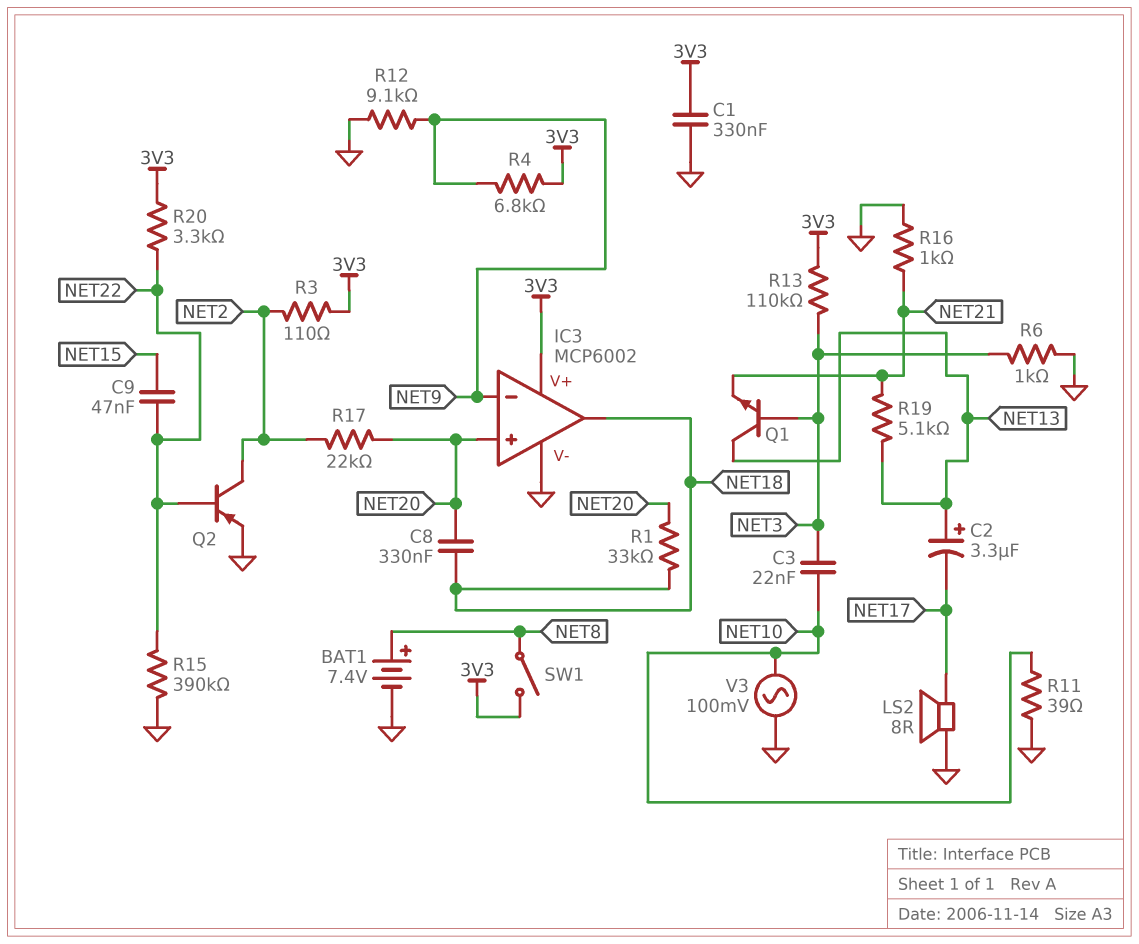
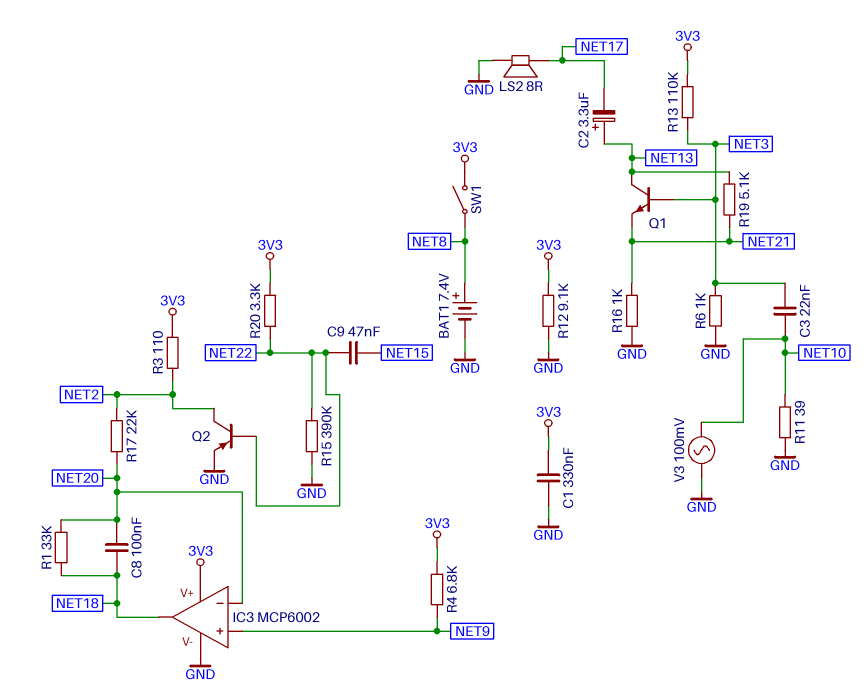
C8: 330nF (NET18, NET20) -> 100nF (NET18, NET20)
IC3 pin in+: NET20 -> NET9
IC3 pin in-: NET9 -> NET20
R12: 9.1k (GND, NET9) -> 9.1k (3V3, GND)

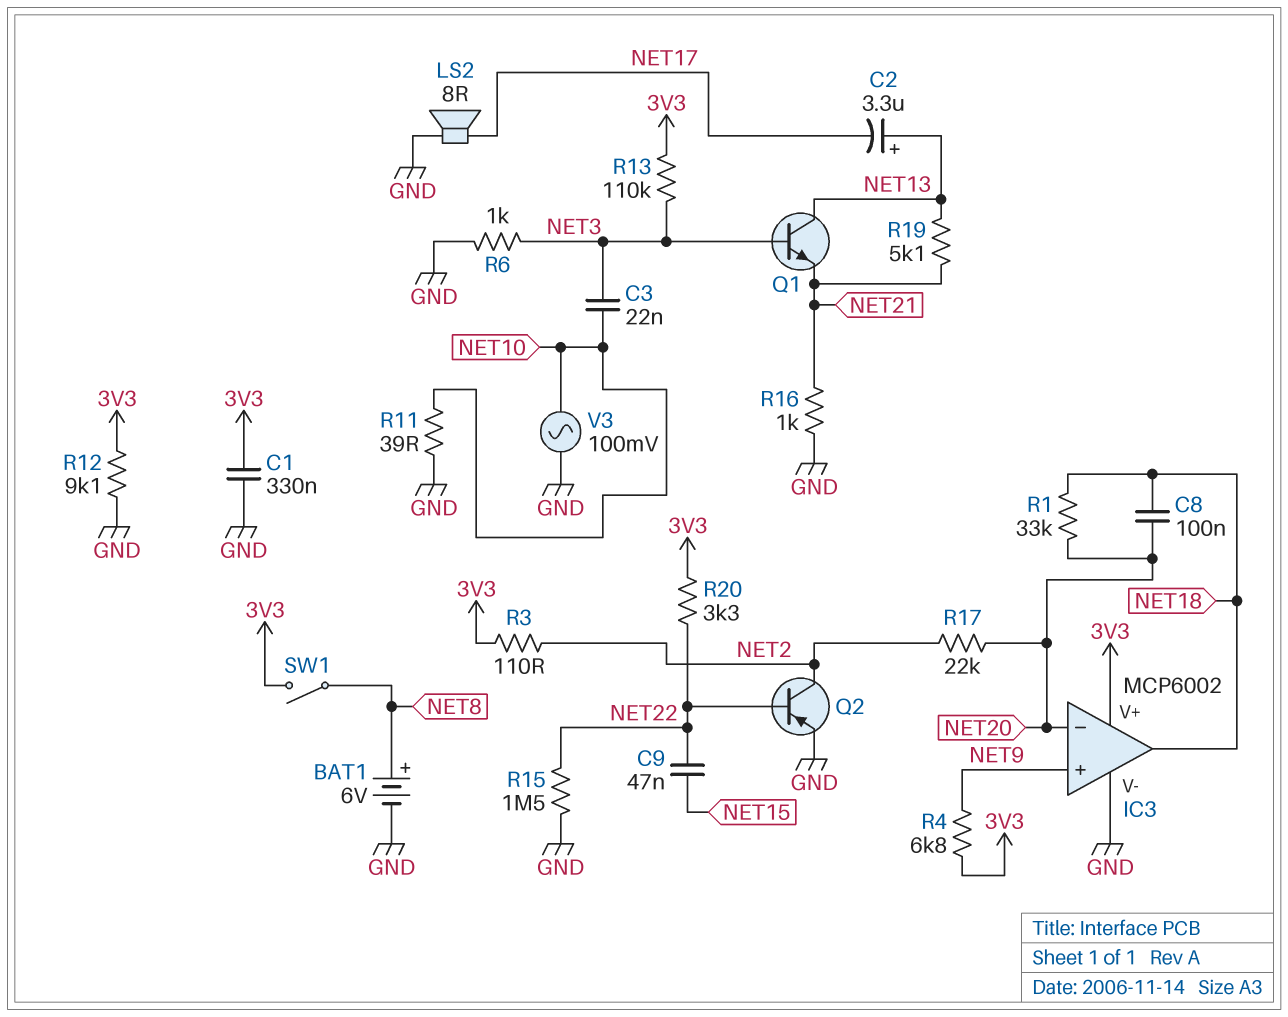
BAT1: 7.4V (plus NET8, minus GND) -> 6V (plus NET8, minus GND)
R15: 390k (GND, NET22) -> 1.5M (GND, NET22)

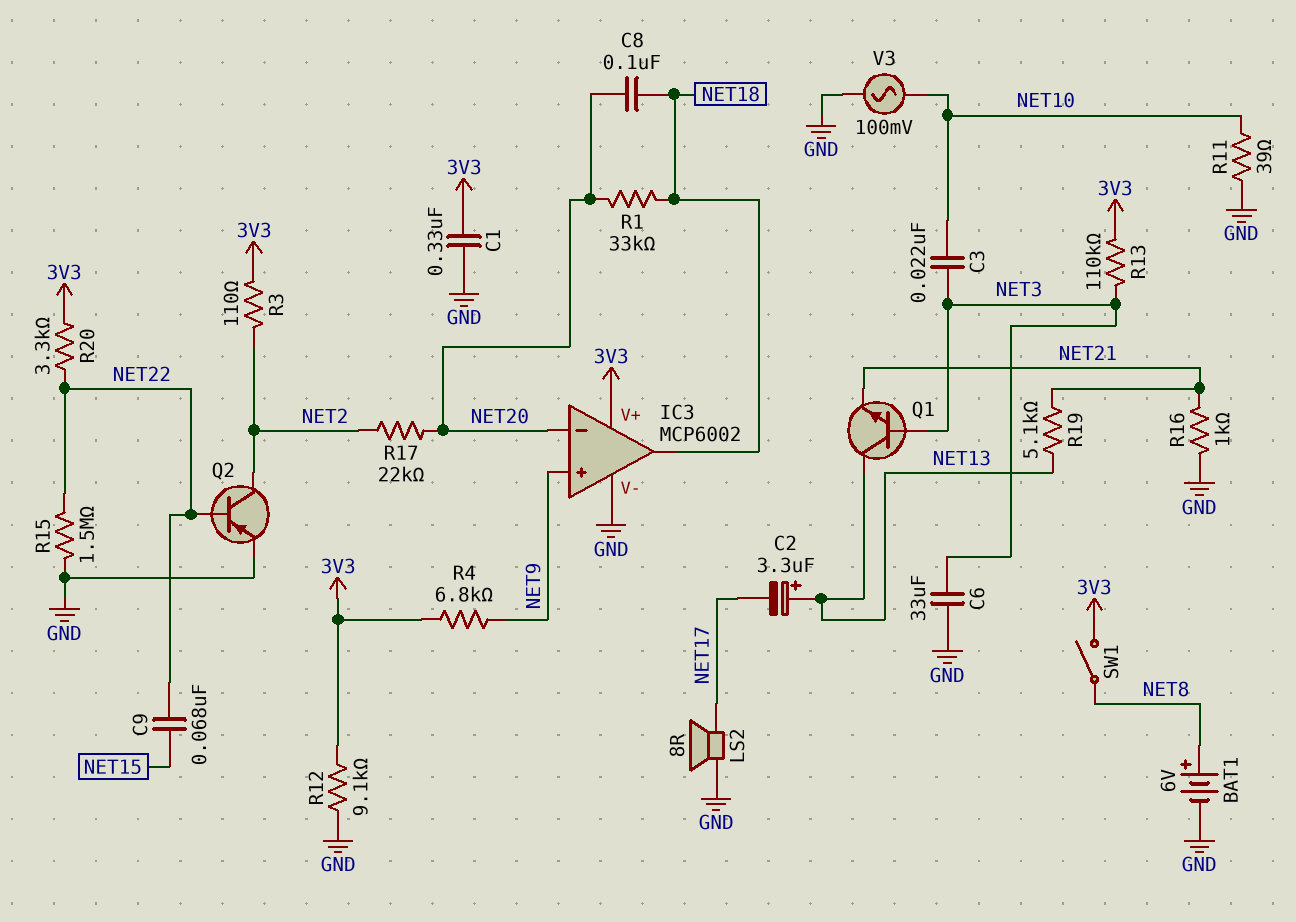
C6: none -> 33uF (GND, NET3)
C9: 47nF (NET15, NET22) -> 68nF (NET15, NET22)
R6: 1k (GND, NET3) -> none

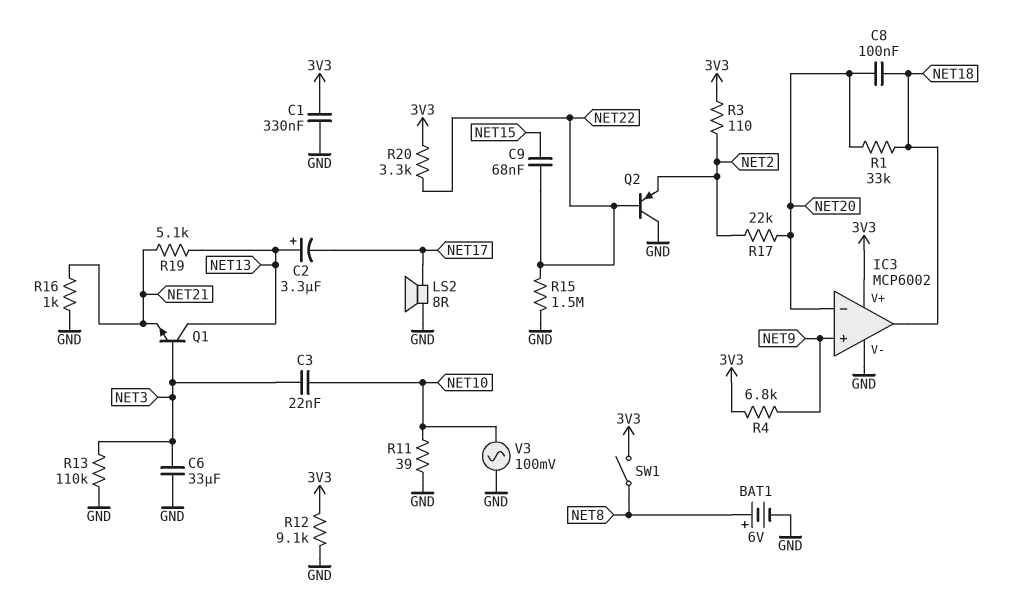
Q2: PNP (B NET22, C NET2, E GND) -> PNP (B NET22, C GND, E NET2)
R13: 110k (3V3, NET3) -> 110k (GND, NET3)

